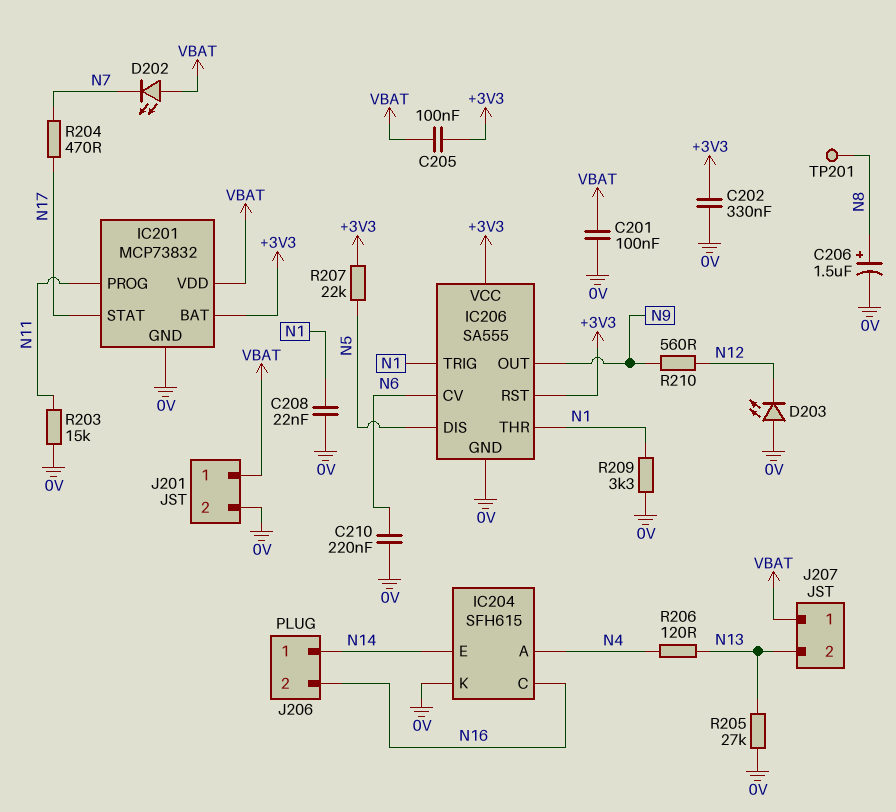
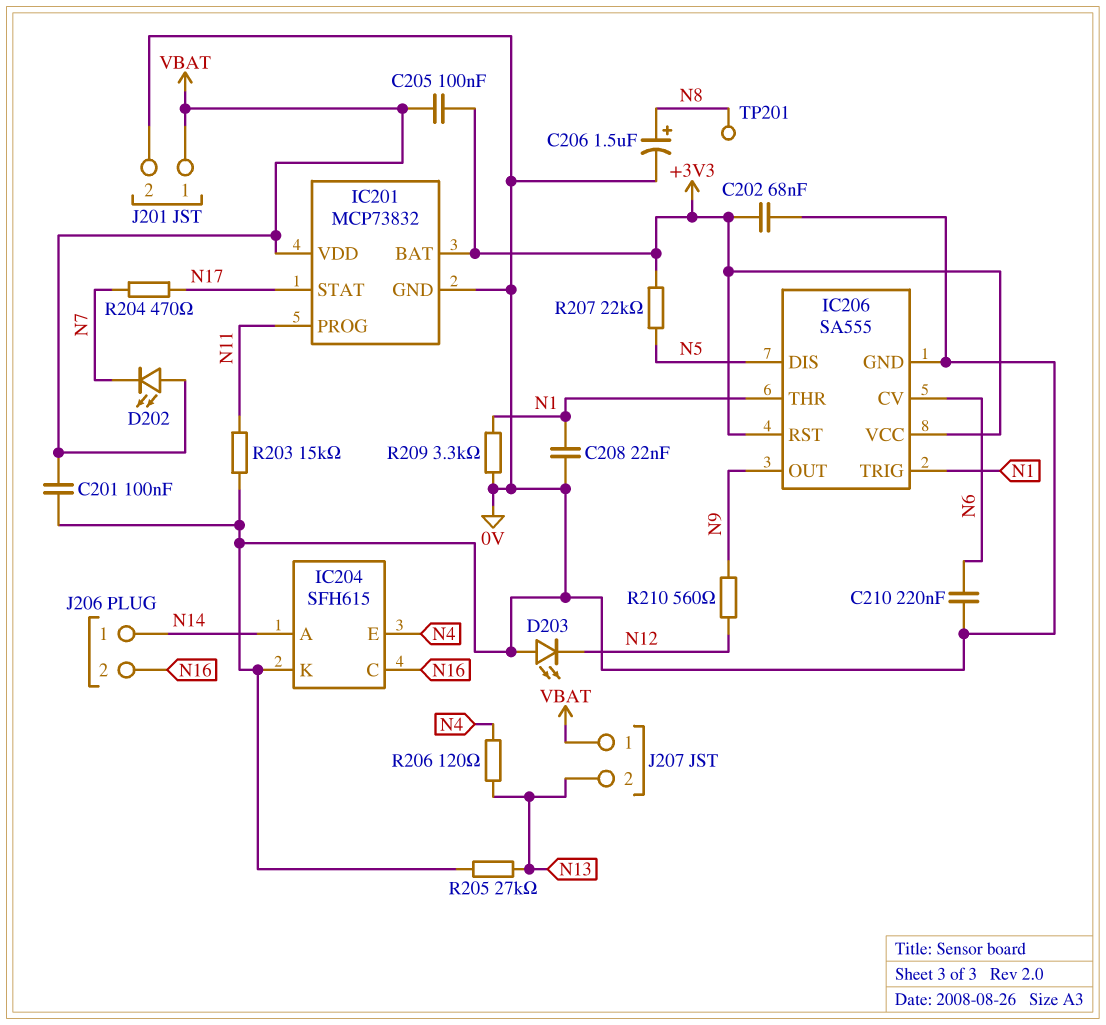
C202: 330nF (+3V3, 0V) -> 68nF (+3V3, 0V)
IC204 pin A: N4 -> N14
IC204 pin E: N14 -> N4

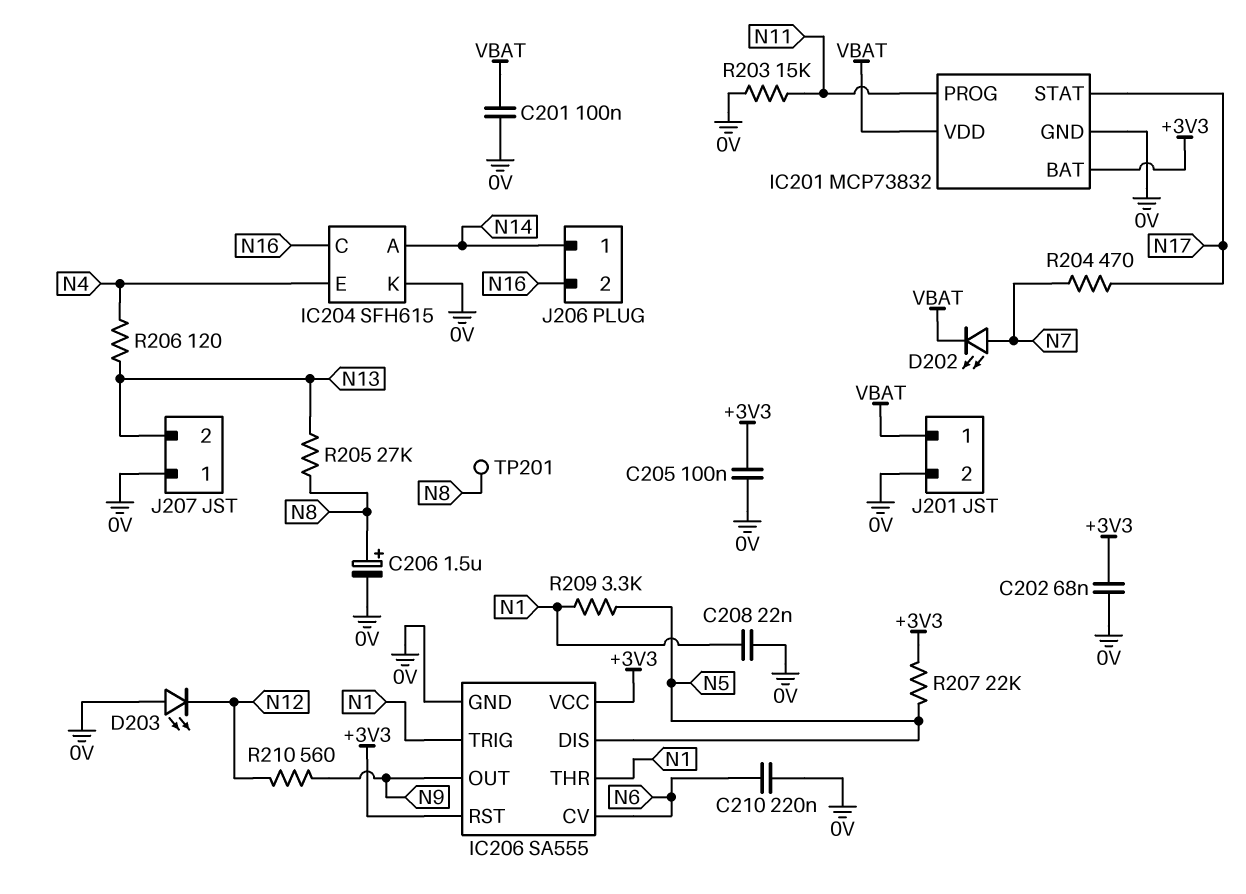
C205: 100nF (+3V3, VBAT) -> 100nF (+3V3, 0V)
D202: LED (A VBAT, K N7) -> LED (A N7, K VBAT)
J207 pin 1: VBAT -> 0V
R205: 27k (0V, N13) -> 27k (N8, N13)
R209: 3.3k (0V, N1) -> 3.3k (N1, N5)

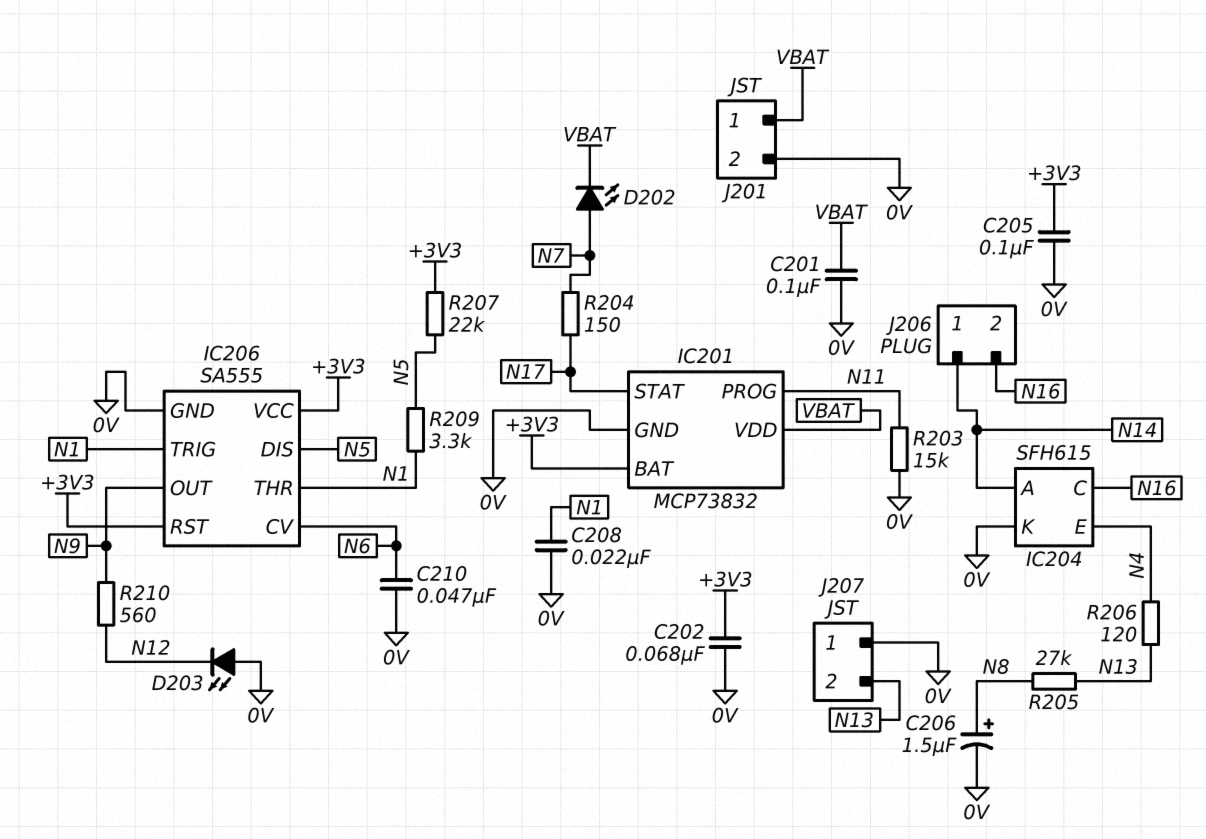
C210: 220nF (0V, N6) -> 47nF (0V, N6)
R204: 470 (N7, N17) -> 150 (N7, N17)
TP201: test point (N8) -> none

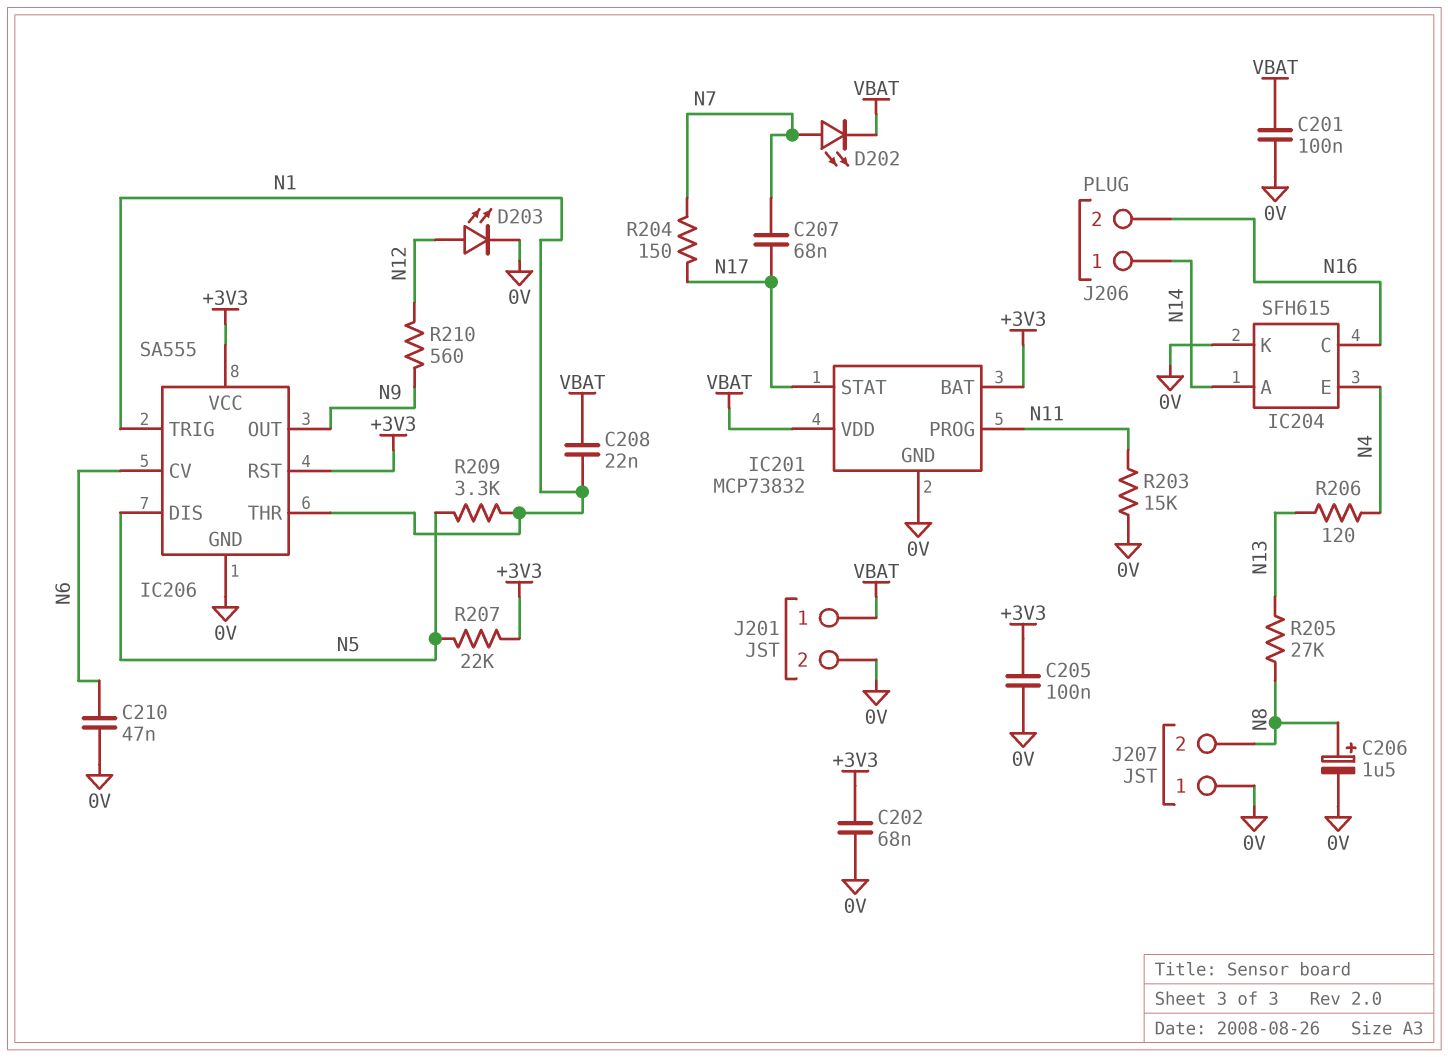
C207: none -> 68nF (N7, N17)
C208: 22nF (0V, N1) -> 22nF (N1, VBAT)
D203: LED (A 0V, K N12) -> LED (A N12, K 0V)
J207 pin 2: N13 -> N8

